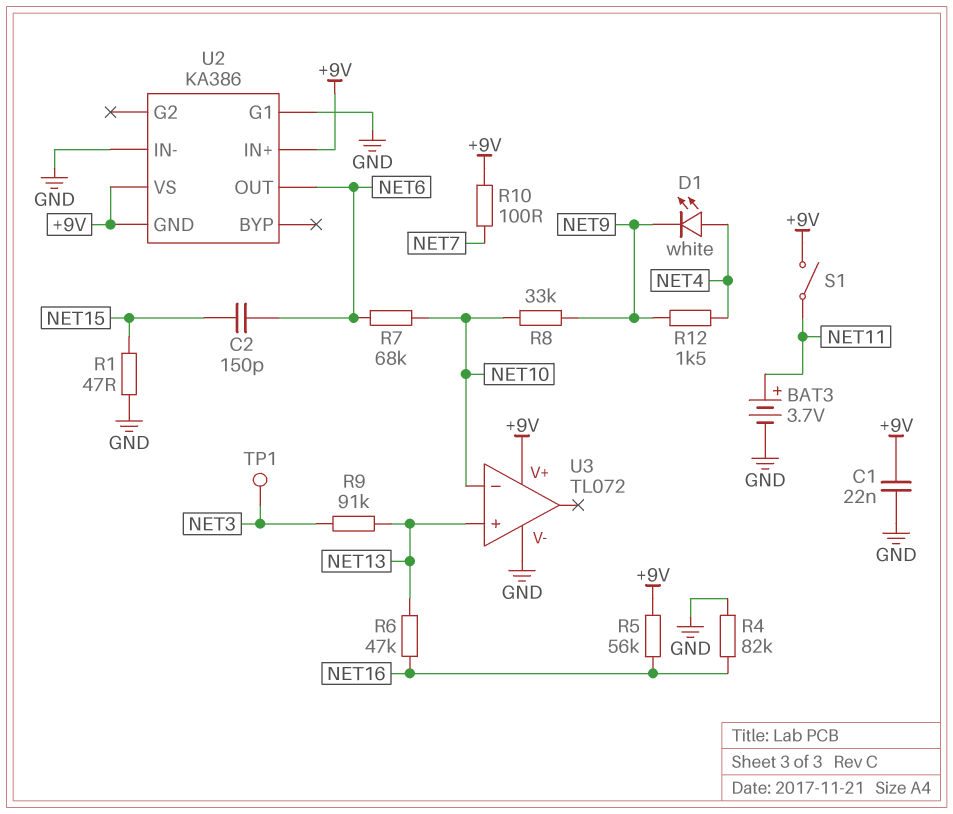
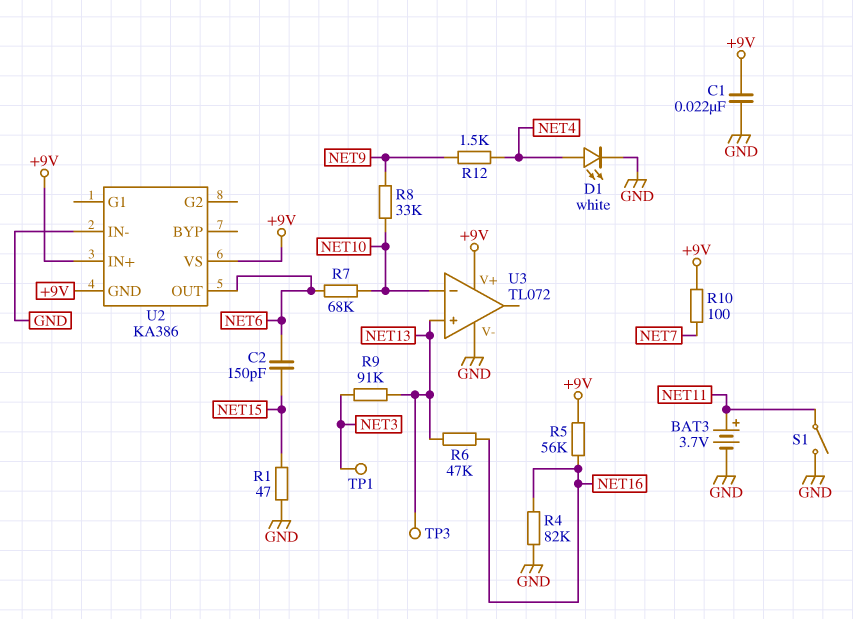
D1: LED white (A NET4, K NET9) -> LED white (A NET4, K GND)
S1: switch (+9V, NET11) -> switch (GND, NET11)
TP3: none -> test point (NET13)
U2 pin G1: GND -> none

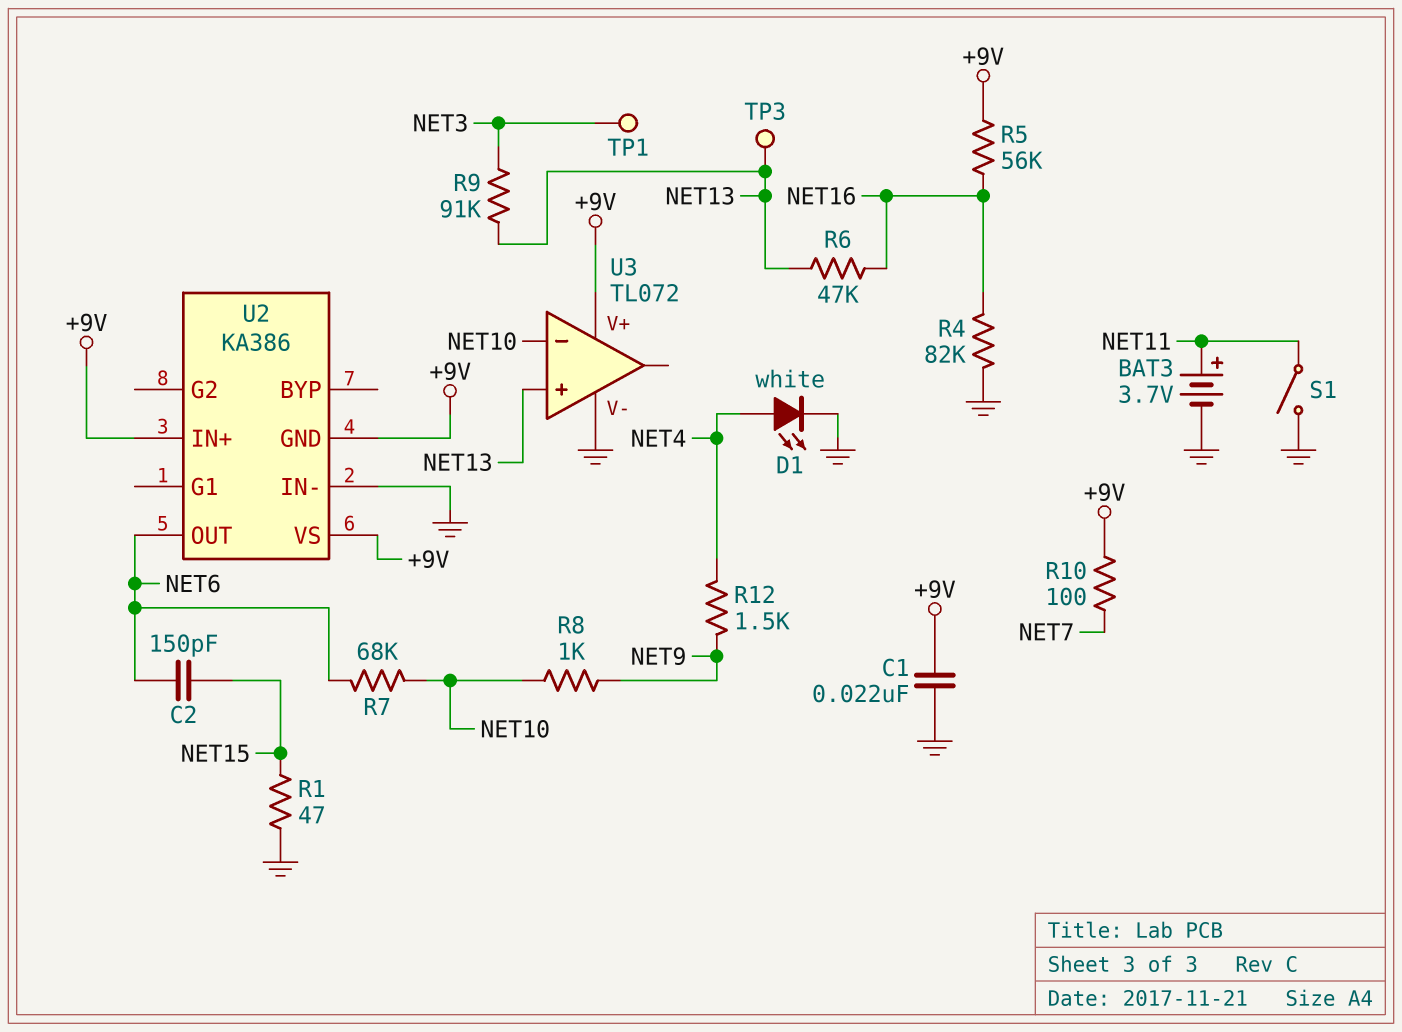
R8: 33k (NET9, NET10) -> 1k (NET9, NET10)

